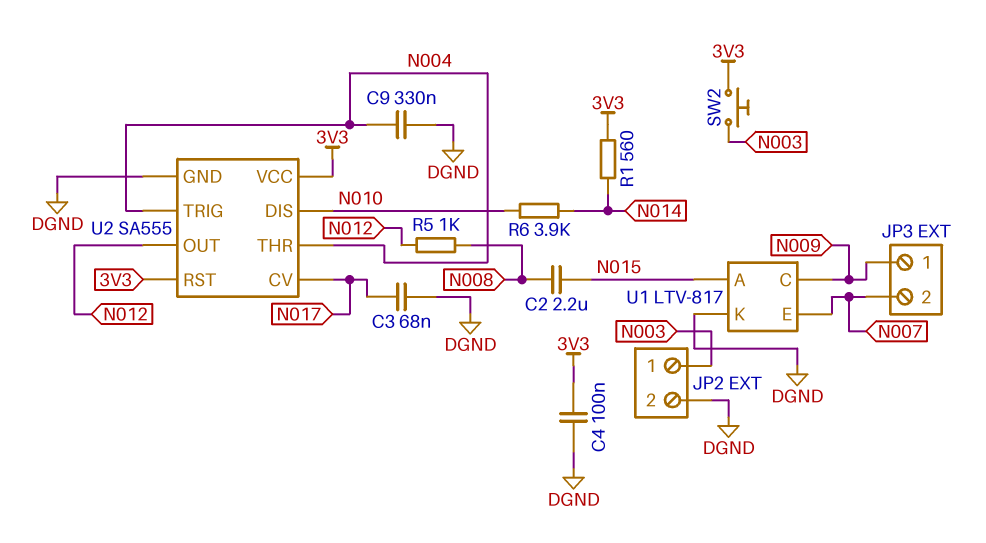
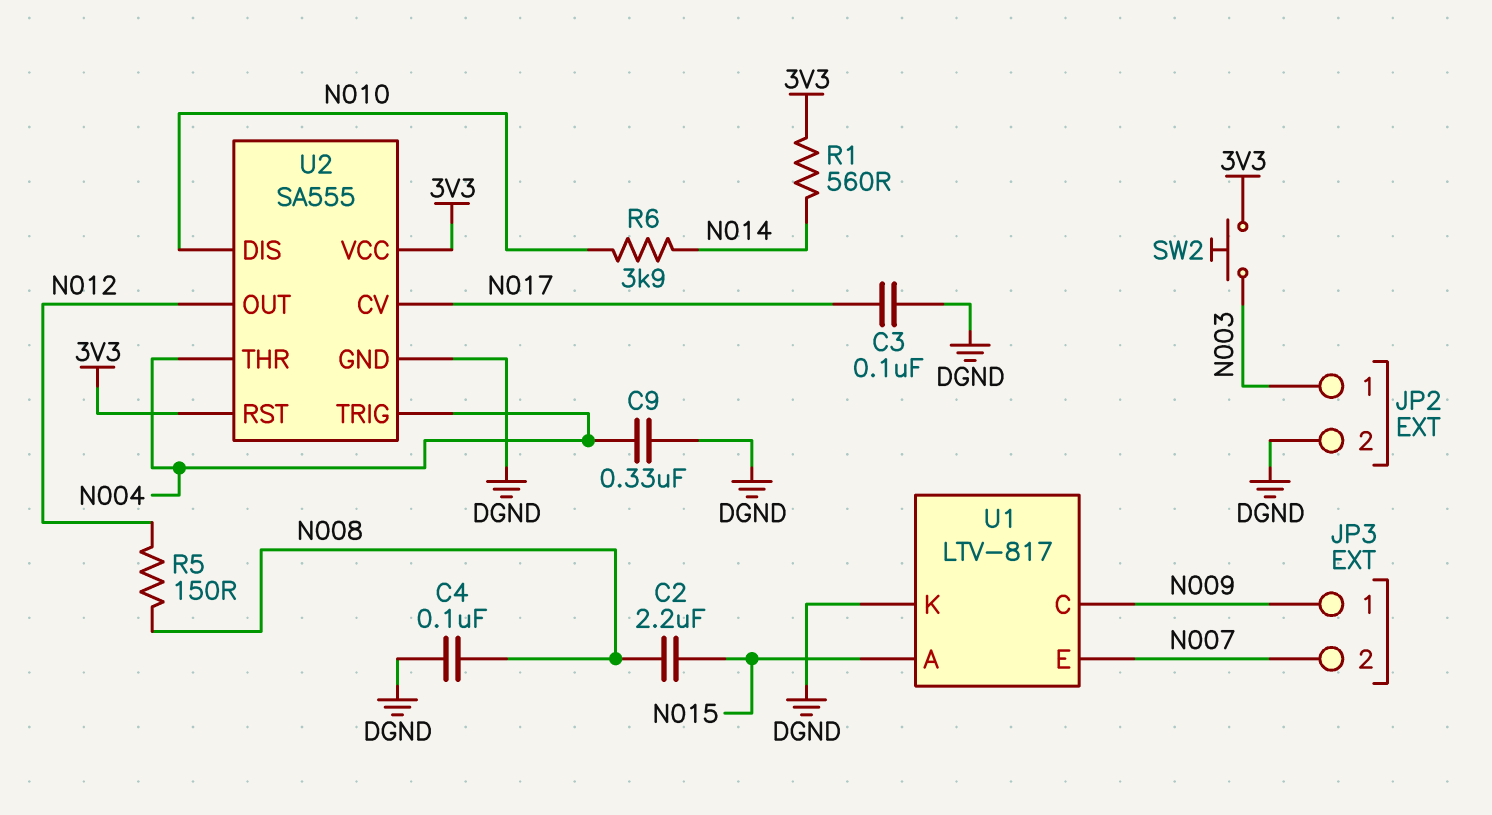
C3: 68nF (DGND, N017) -> 100nF (DGND, N017)
C4: 100nF (3V3, DGND) -> 100nF (DGND, N008)
R5: 1k (N008, N012) -> 150 (N008, N012)

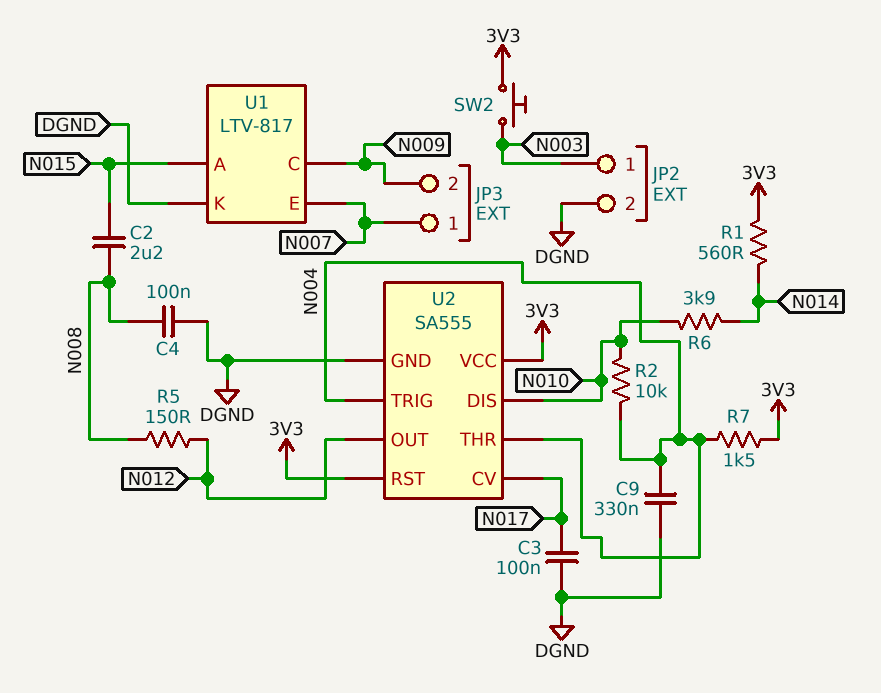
JP3 pin 1: N009 -> N007
JP3 pin 2: N007 -> N009
R2: none -> 10k (N004, N010)
R7: none -> 1.5k (3V3, N004)

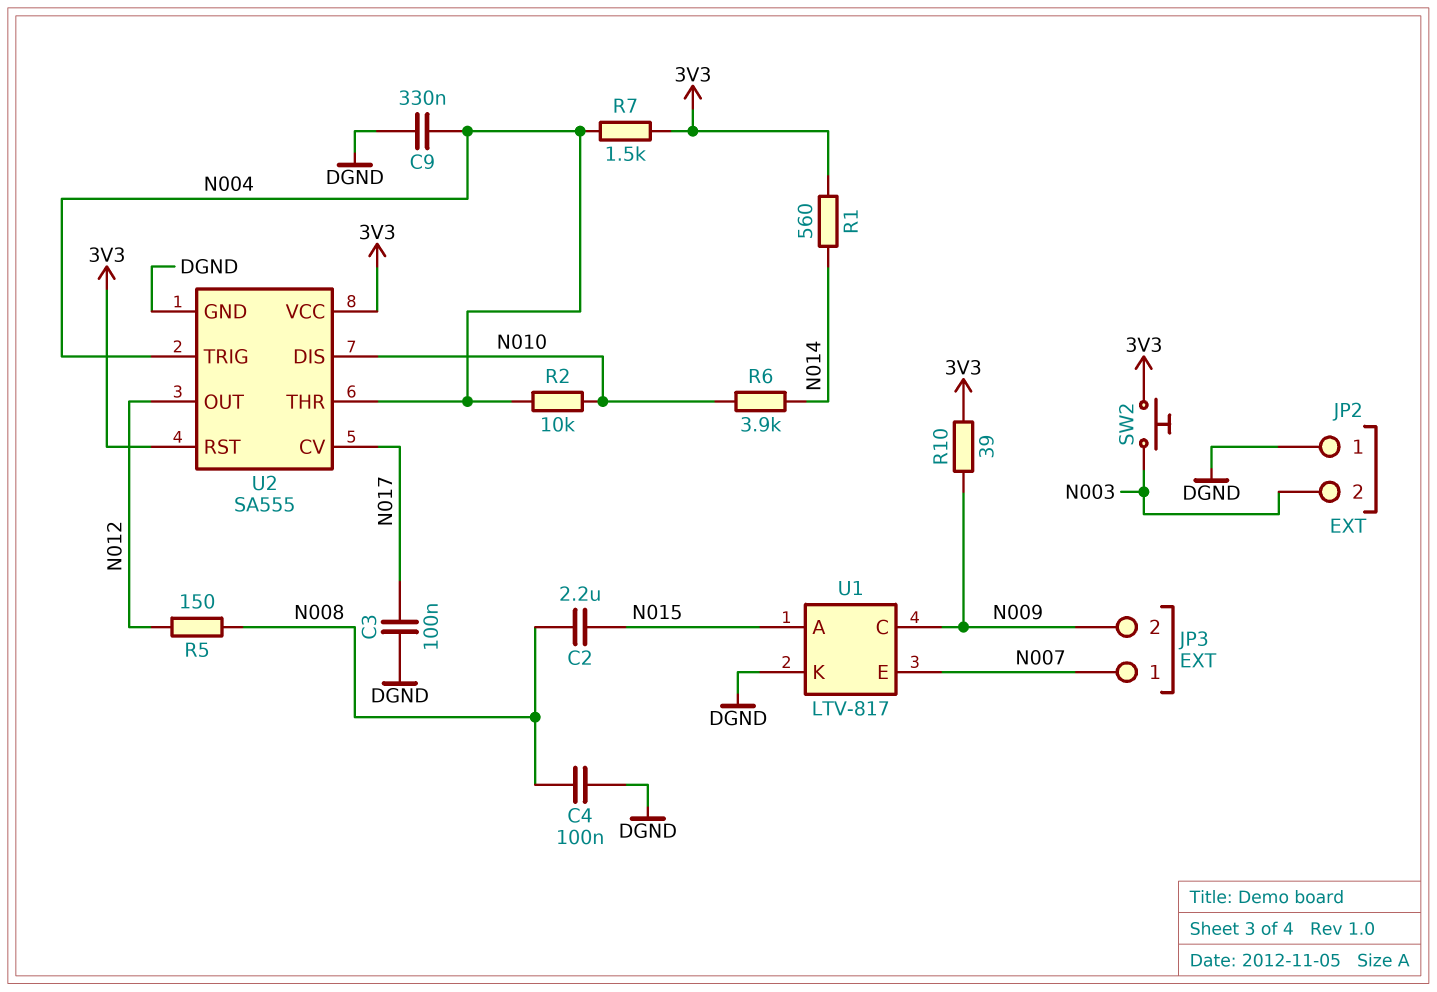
JP2 pin 1: N003 -> DGND
JP2 pin 2: DGND -> N003
R10: none -> 39 (3V3, N009)

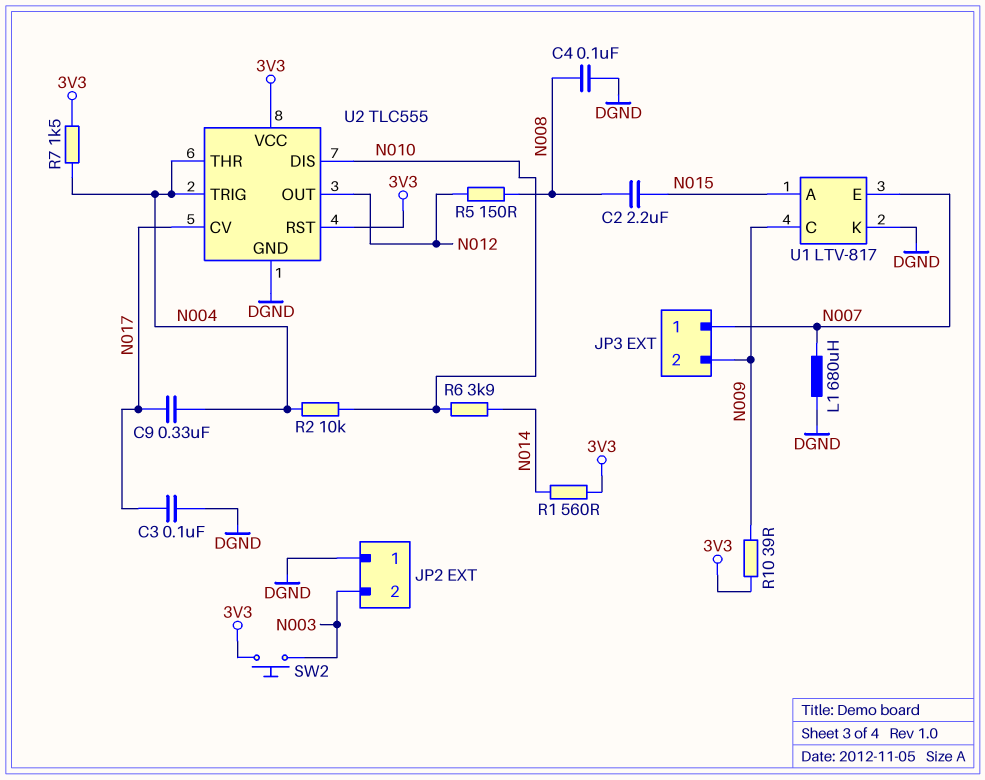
C9: 330nF (DGND, N004) -> 330nF (N004, N017)
L1: none -> 680uH (DGND, N007)
U2: SA555 -> TLC555

